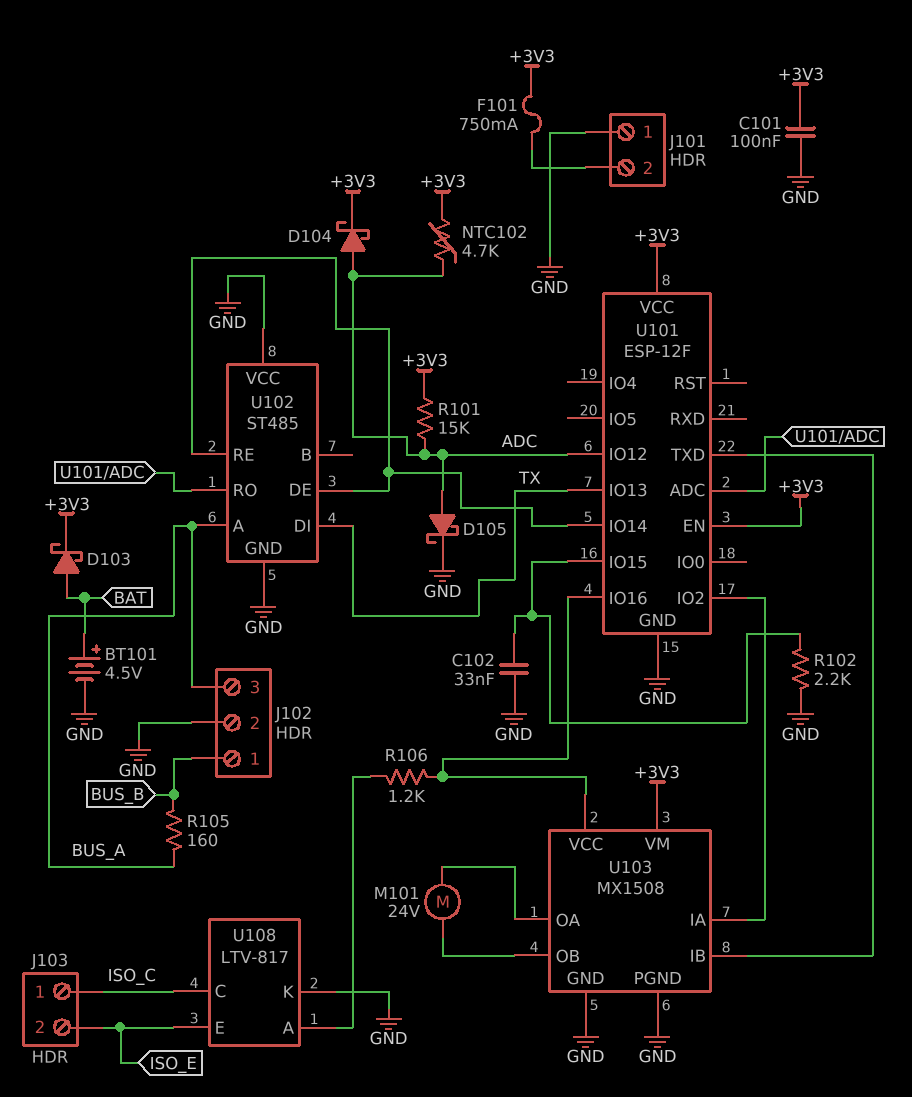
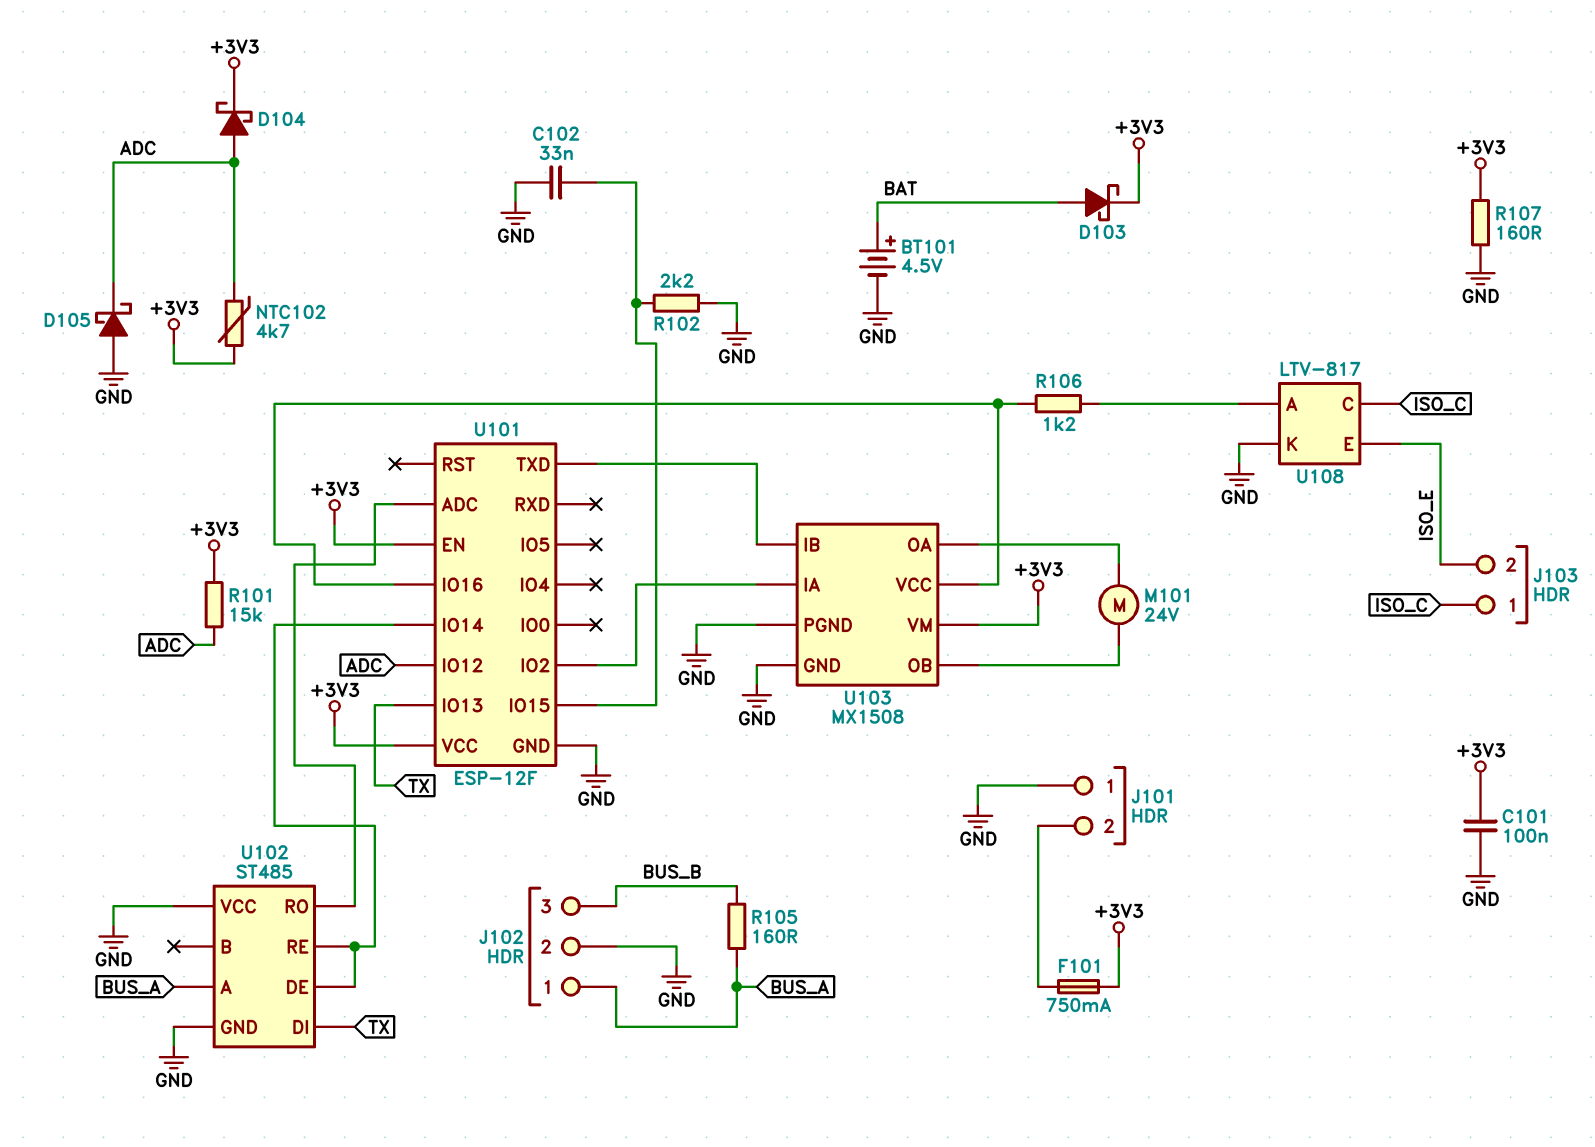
D105: schottky (A ADC, K GND) -> schottky (A GND, K ADC)
J102 pin 1: BUS_B -> BUS_A
J102 pin 3: BUS_A -> BUS_B
R107: none -> 160 (+3V3, GND)

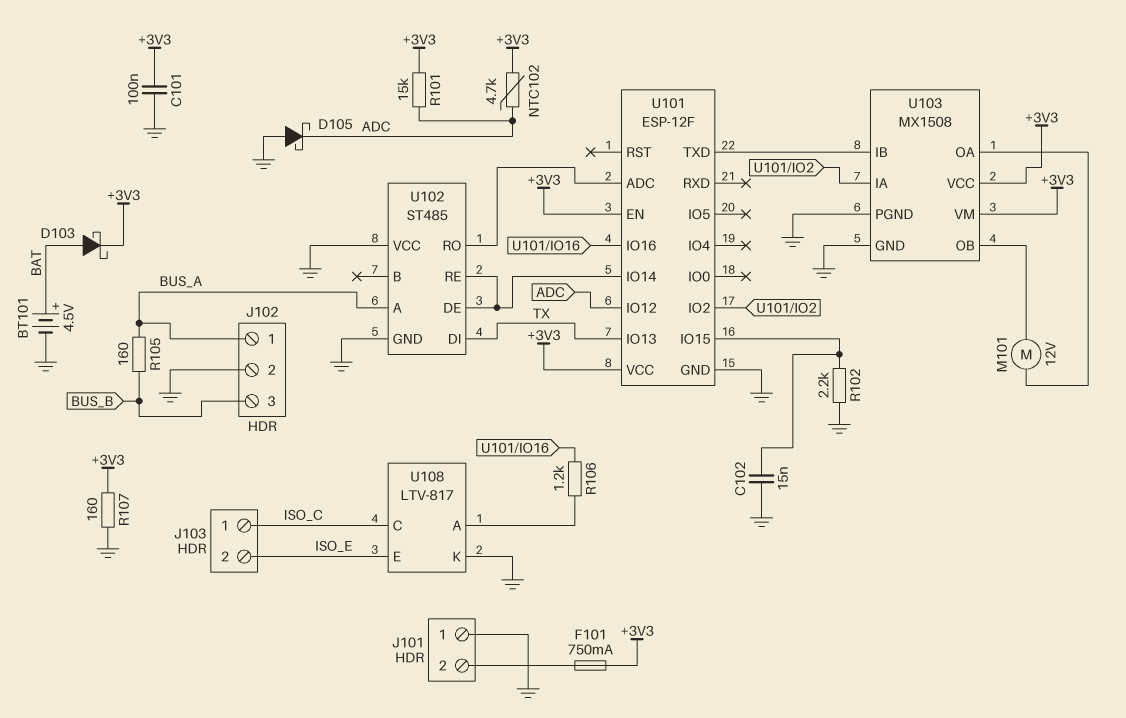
C102: 33nF (GND, U101/IO15) -> 15nF (GND, U101/IO15)
D104: schottky (A ADC, K +3V3) -> none
M101: motor 24V (U103/OA, U103/OB) -> motor 12V (U103/OA, U103/OB)
U103 pin VCC: U101/IO16 -> +3V3

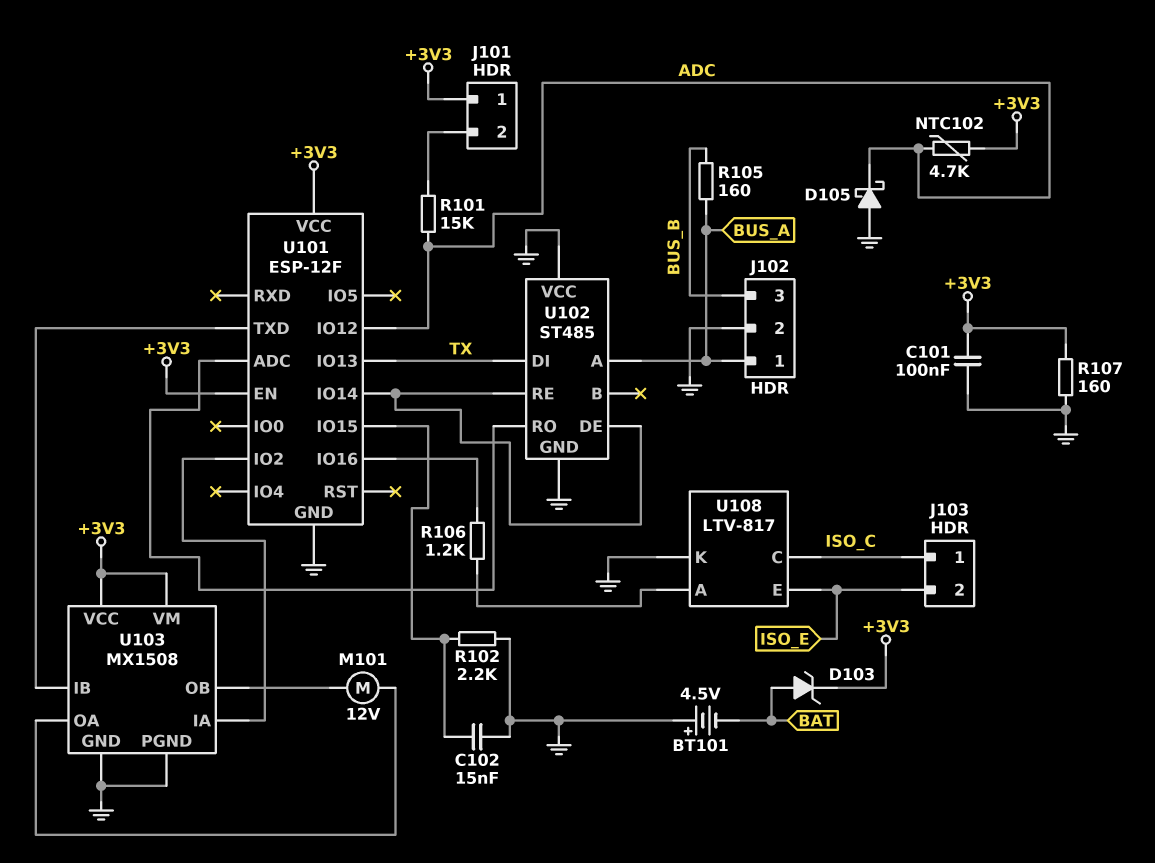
BT101: 4.5V (plus BAT, minus GND) -> 4.5V (plus GND, minus BAT)
D103: schottky (A BAT, K +3V3) -> zener (A BAT, K +3V3)
F101: 750mA (+3V3, J101/2) -> none
J101 pin 1: GND -> +3V3
R101: 15k (+3V3, ADC) -> 15k (ADC, J101/2)

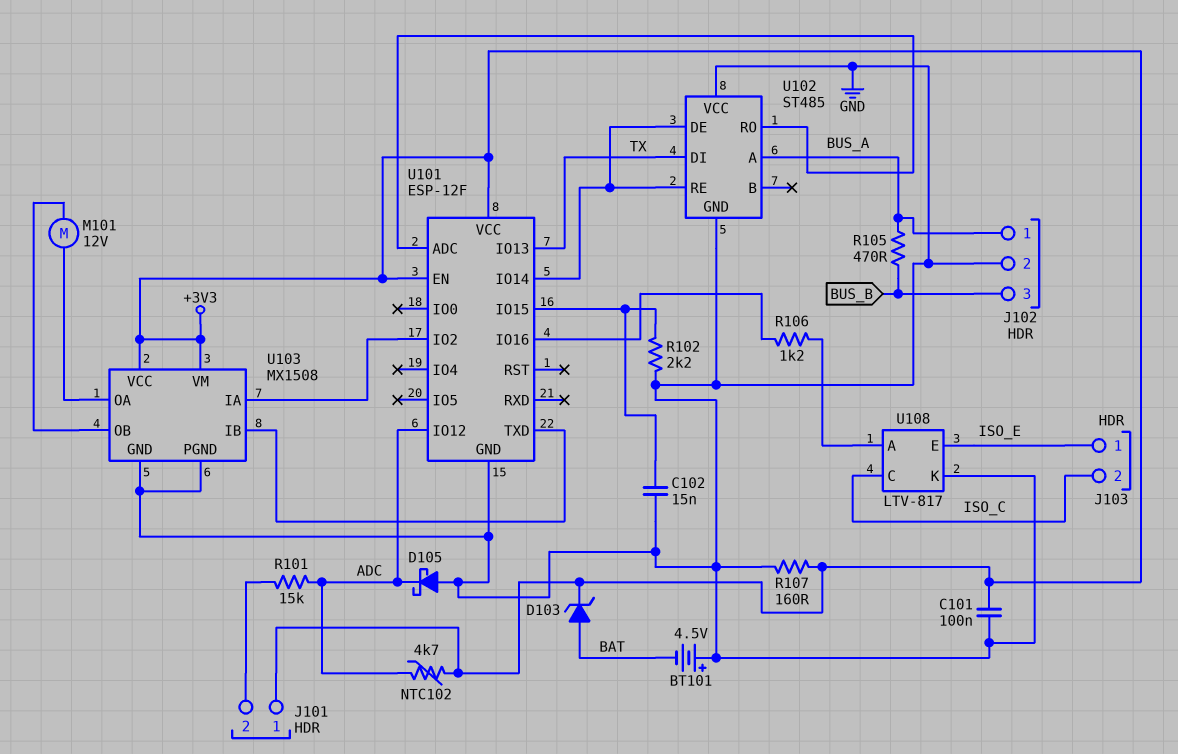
J103 pin 1: ISO_C -> ISO_E
J103 pin 2: ISO_E -> ISO_C
R105: 160 (BUS_A, BUS_B) -> 470 (BUS_A, BUS_B)

